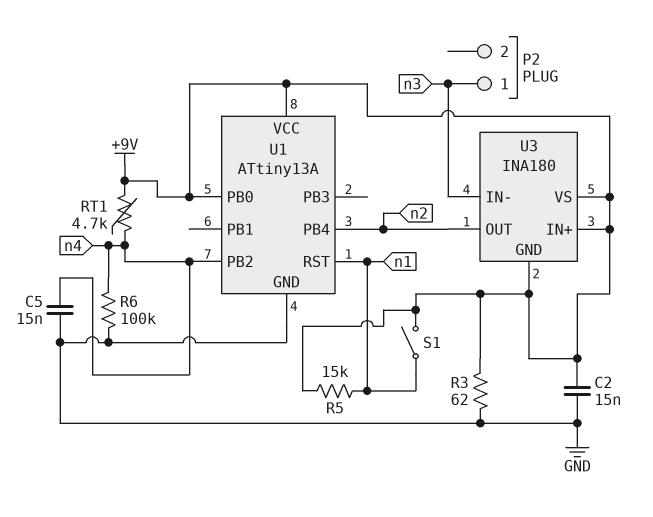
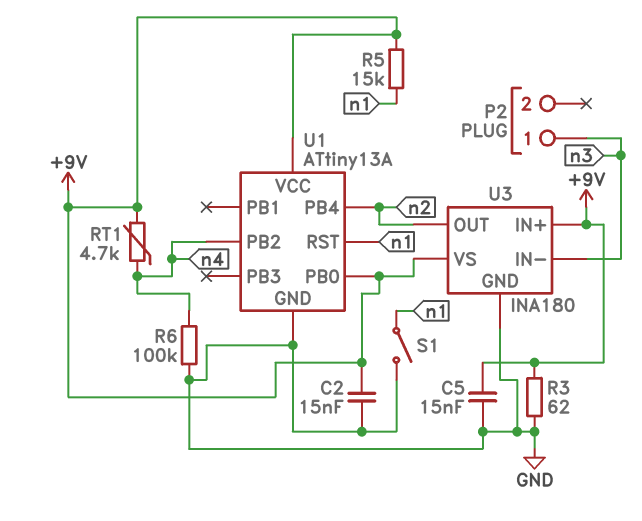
C5: 15nF (GND, n4) -> 15nF (+9V, GND)
S1: switch (+9V, n1) -> switch (GND, n1)
U3 pin GND: +9V -> GND

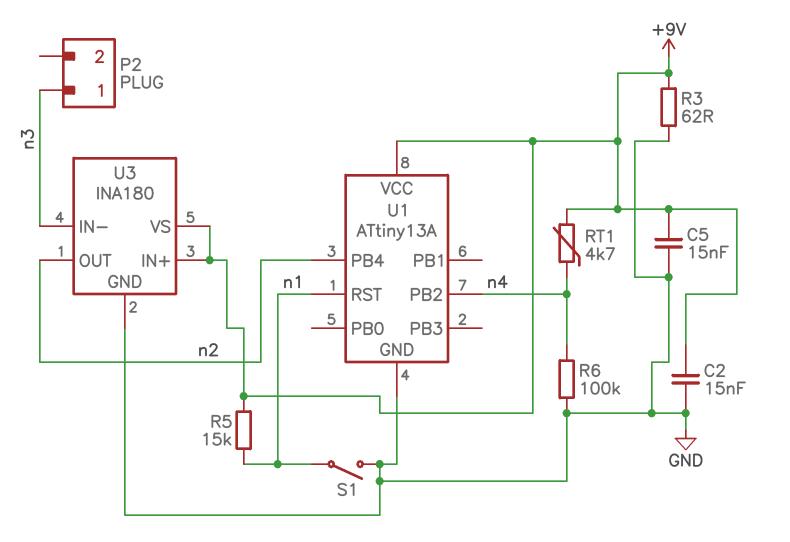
U1 pin PB0: +9V -> none

